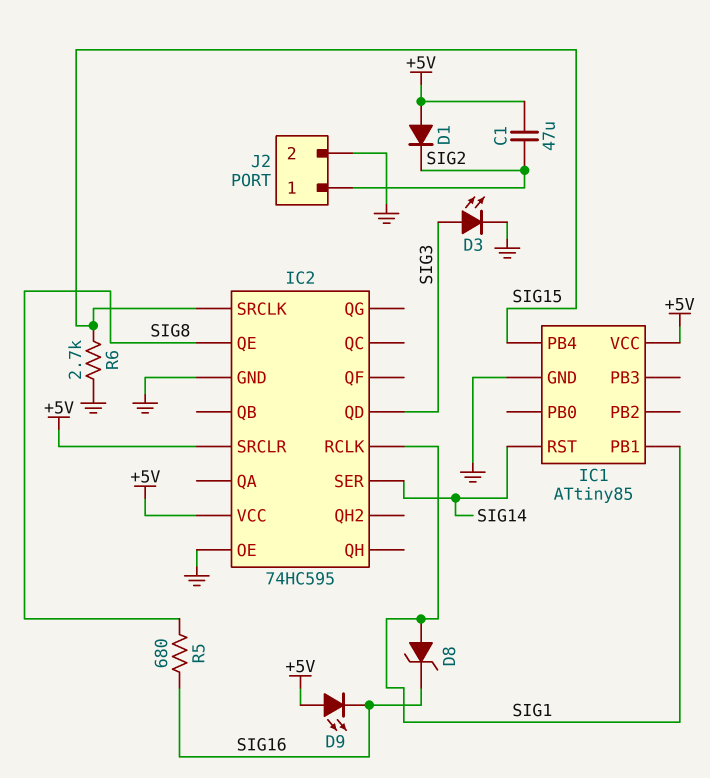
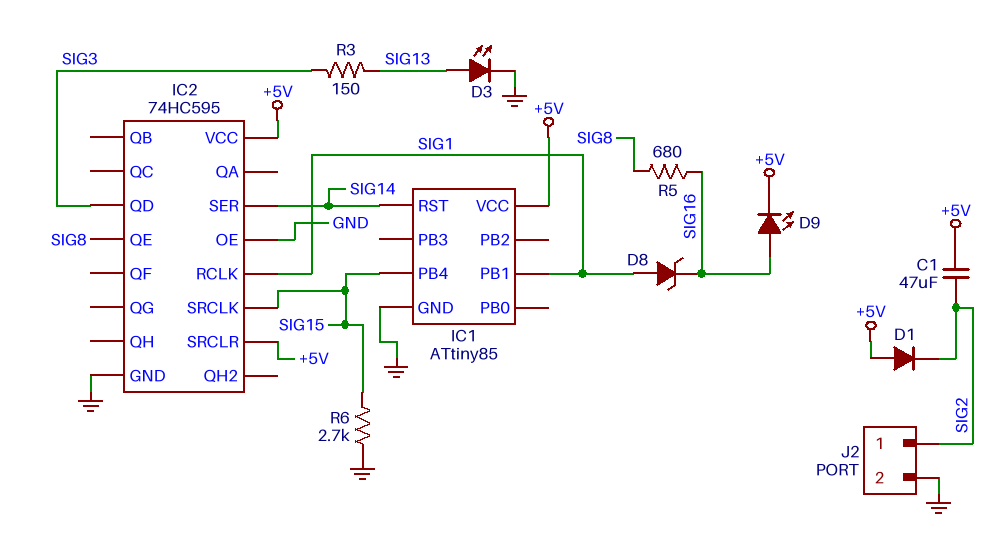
D3: LED (A SIG3, K GND) -> LED (A SIG13, K GND)
D9: LED (A +5V, K SIG16) -> LED (A SIG16, K +5V)
R3: none -> 150 (SIG3, SIG13)

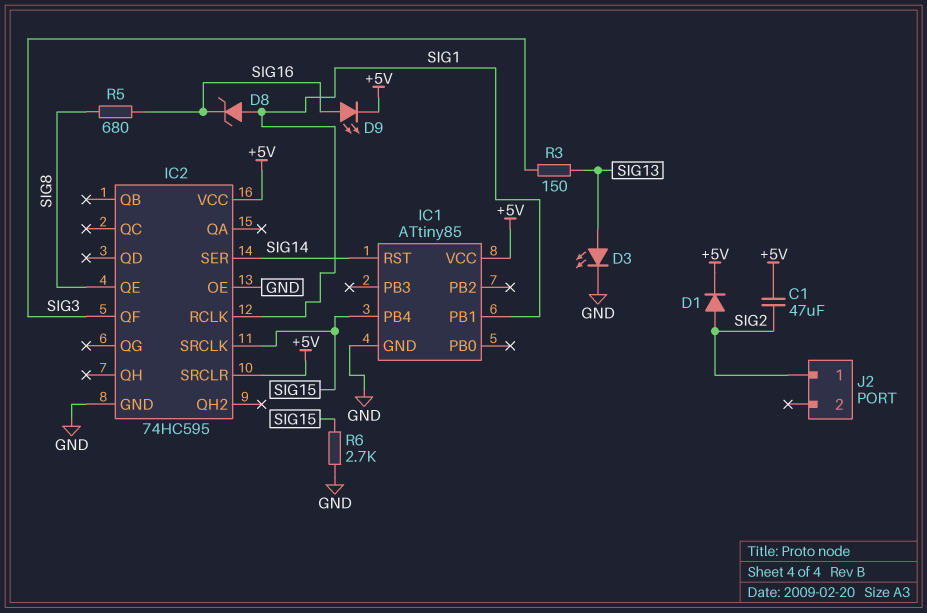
D1: diode (A +5V, K SIG2) -> diode (A SIG2, K +5V)
IC2 pin QD: SIG3 -> none
IC2 pin QF: none -> SIG3
J2 pin 2: GND -> none

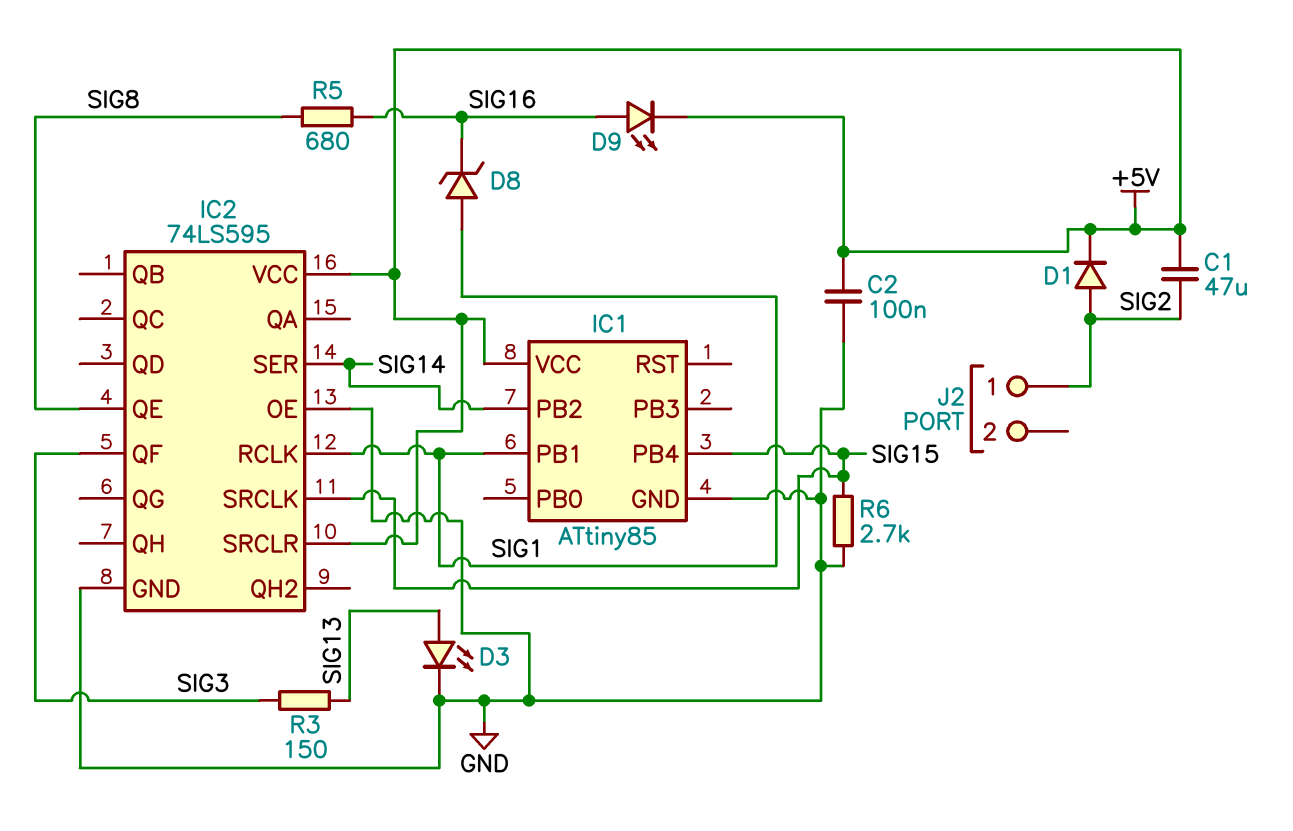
C2: none -> 100nF (+5V, GND)
IC1 pin PB2: none -> SIG14
IC1 pin RST: SIG14 -> none
IC2: 74HC595 -> 74LS595

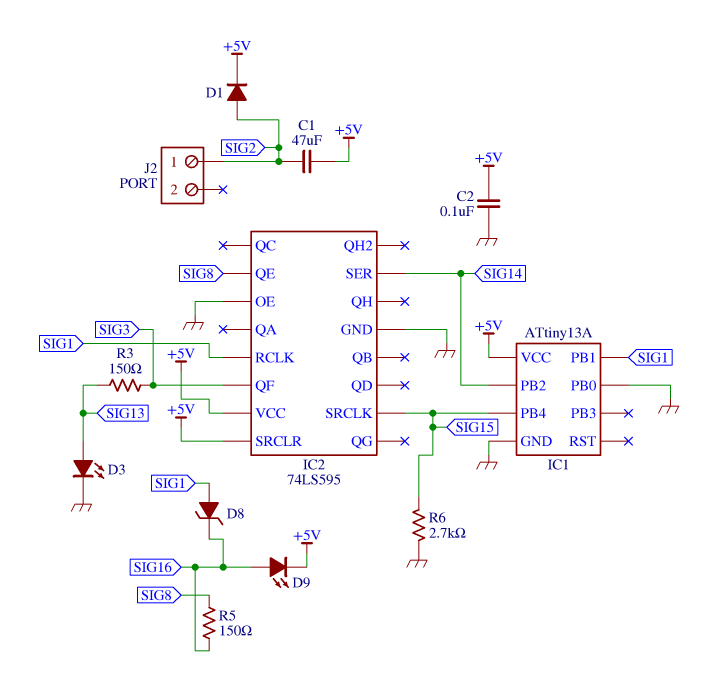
IC1: ATtiny85 -> ATtiny13A
IC1 pin PB0: none -> GND
R5: 680 (SIG8, SIG16) -> 150 (SIG8, SIG16)

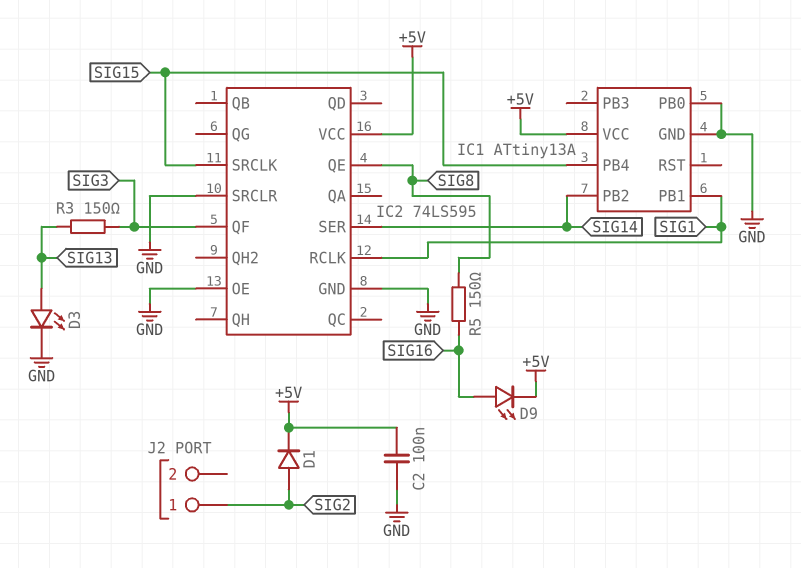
C1: 47uF (+5V, SIG2) -> none
D8: zener (A SIG1, K SIG16) -> none
IC2 pin SRCLR: +5V -> GND
R6: 2.7k (GND, SIG15) -> none

